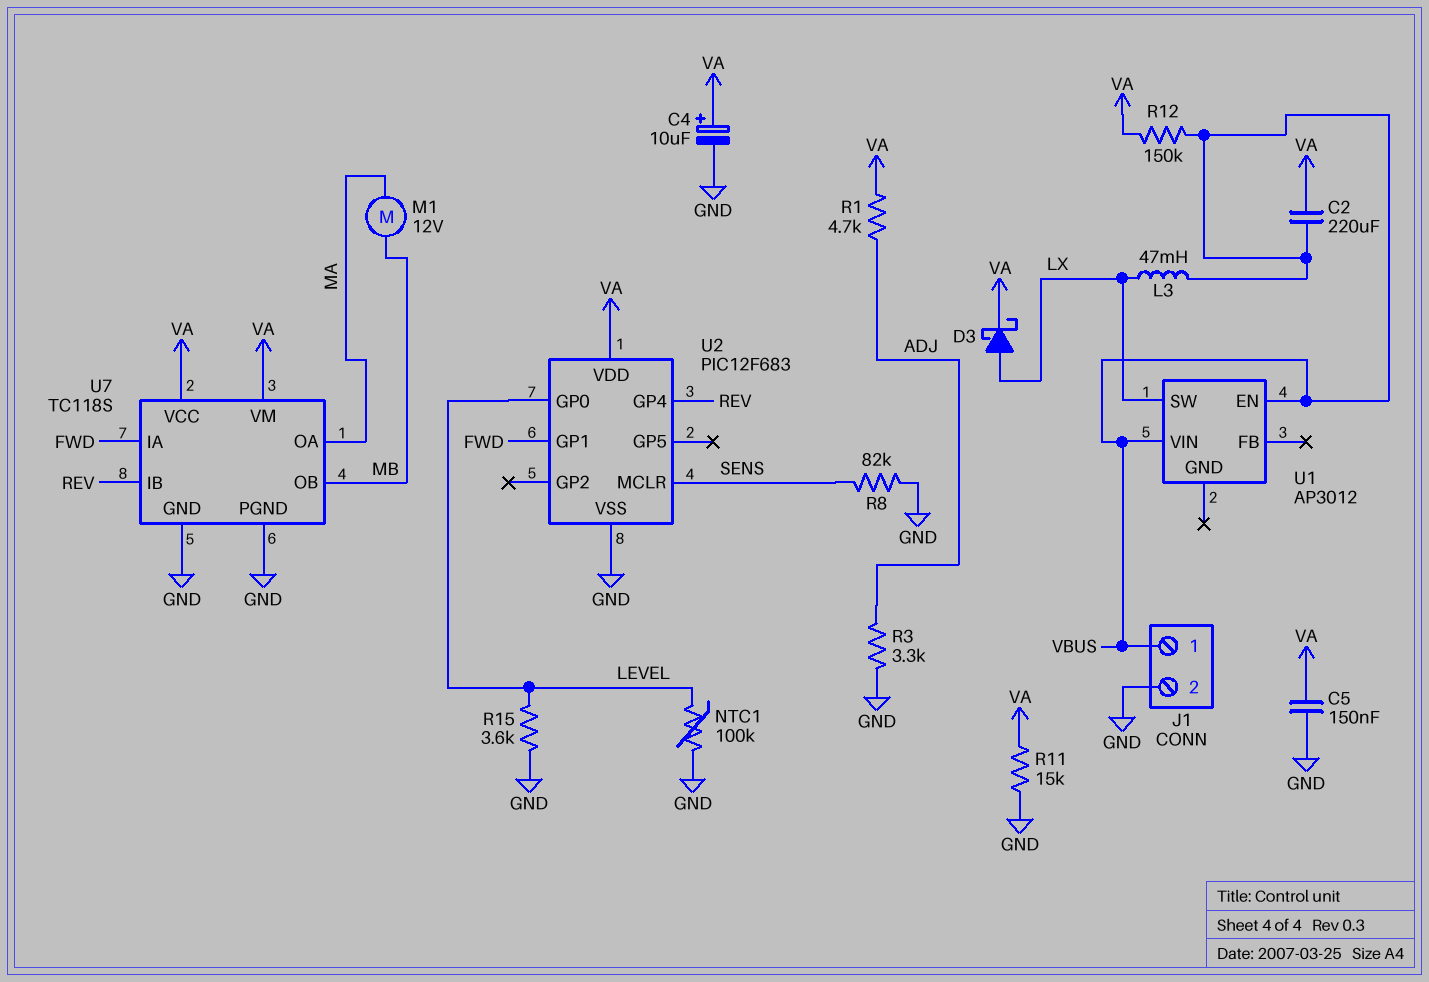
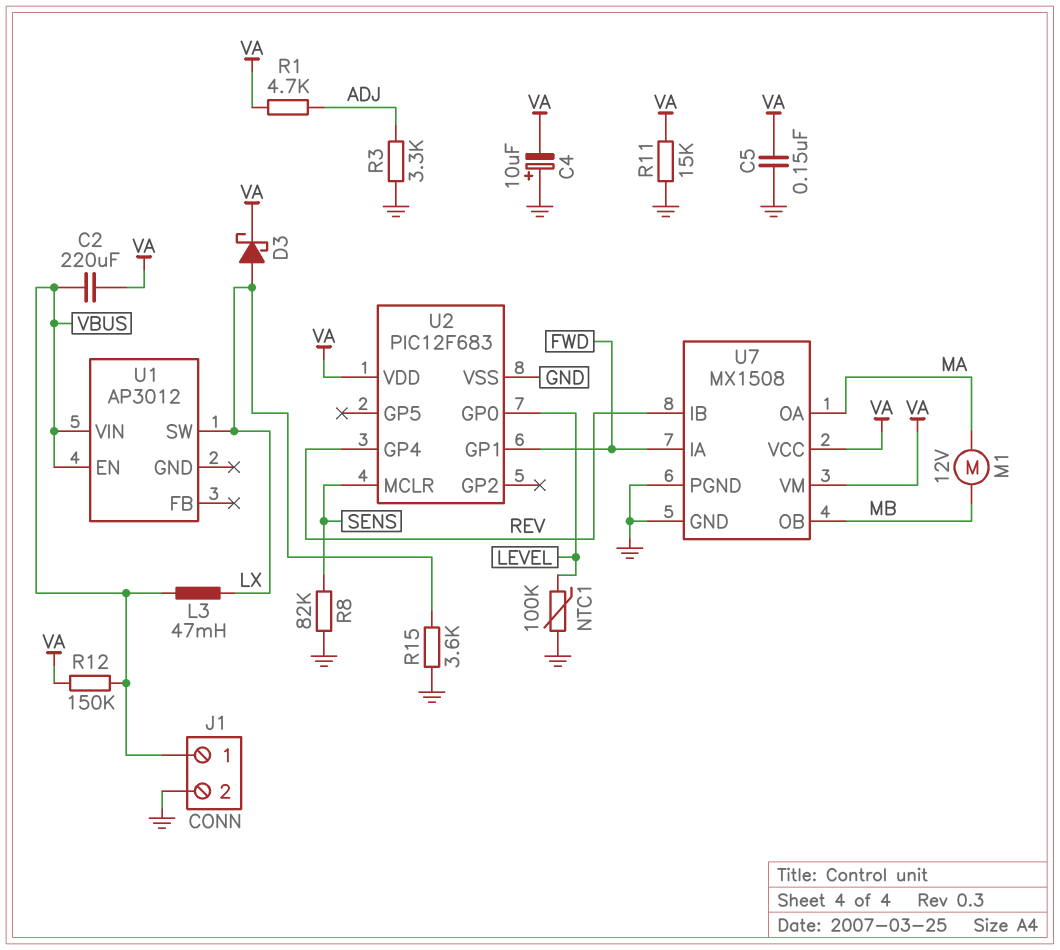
C4: 10uF (plus VA, minus GND) -> 10uF (plus GND, minus VA)
R15: 3.6k (GND, LEVEL) -> 3.6k (GND, LX)
U7: TC118S -> MX1508

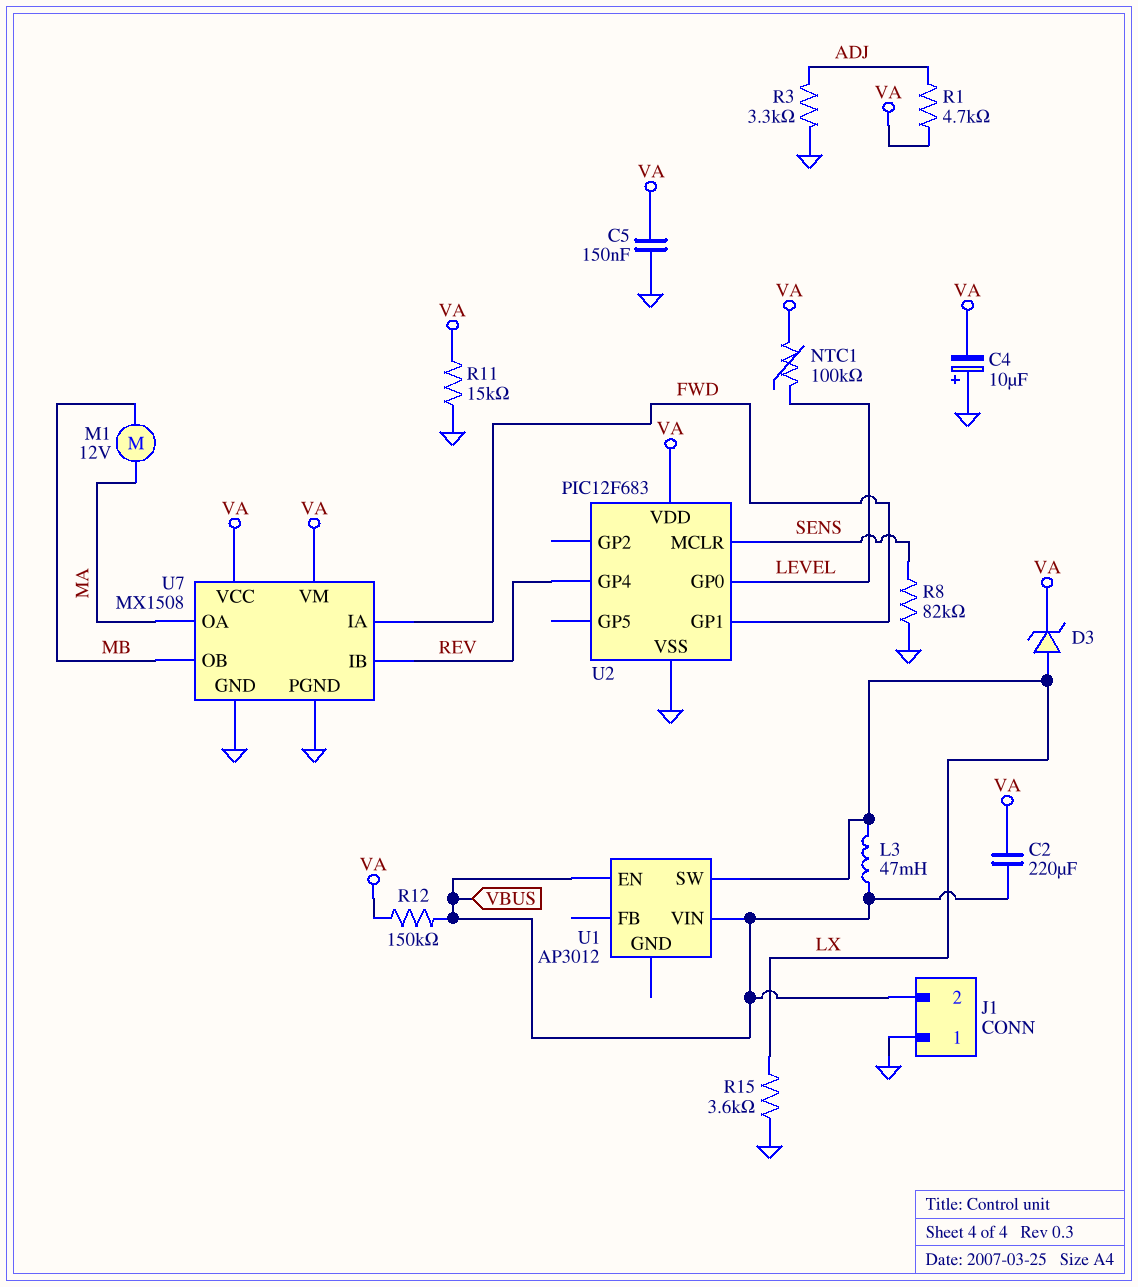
D3: schottky (A LX, K VA) -> zener (A LX, K VA)
J1 pin 1: VBUS -> GND
J1 pin 2: GND -> VBUS
NTC1: 100k (GND, LEVEL) -> 100k (LEVEL, VA)

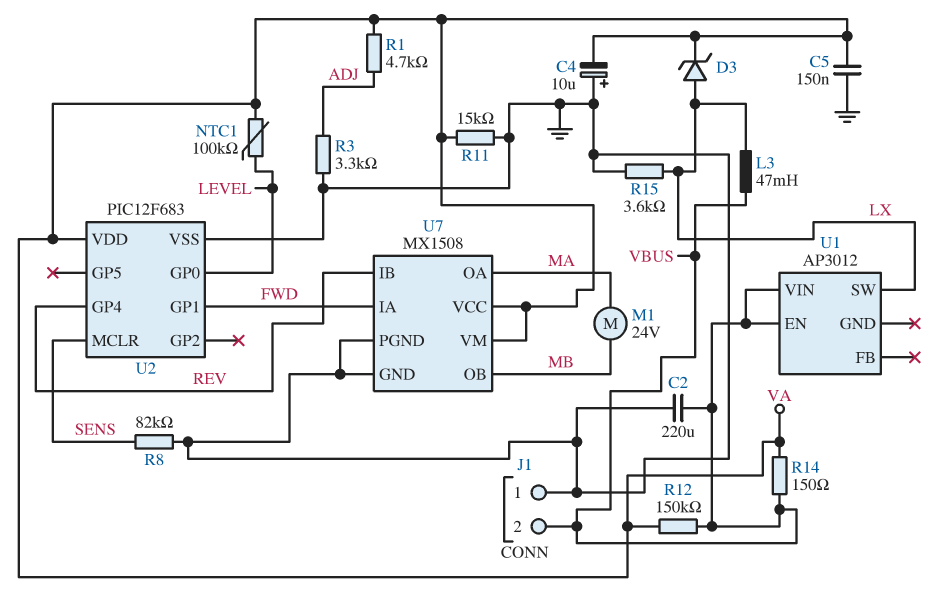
C2: 220uF (VA, VBUS) -> 220uF (GND, VBUS)
M1: motor 12V (MA, MB) -> motor 24V (MA, MB)
R14: none -> 150 (VA, VBUS)

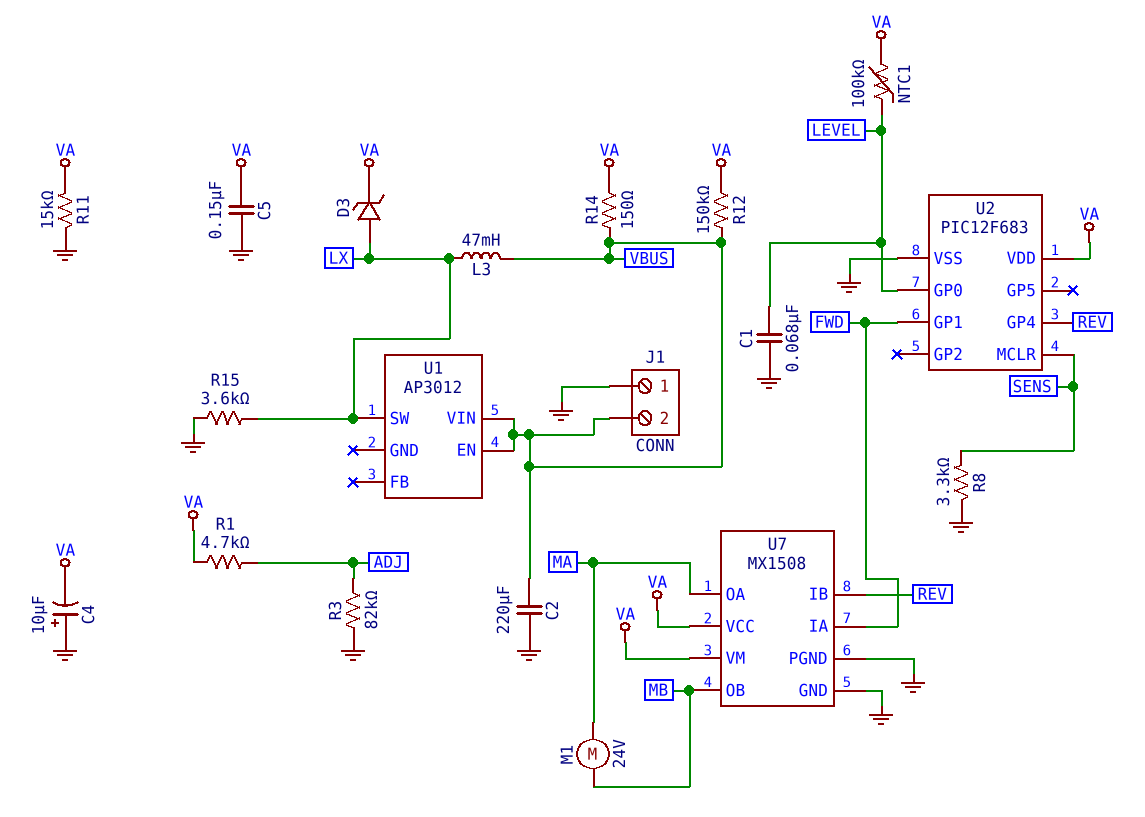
C1: none -> 68nF (GND, LEVEL)
R3: 3.3k (ADJ, GND) -> 82k (ADJ, GND)
R8: 82k (GND, SENS) -> 3.3k (GND, SENS)

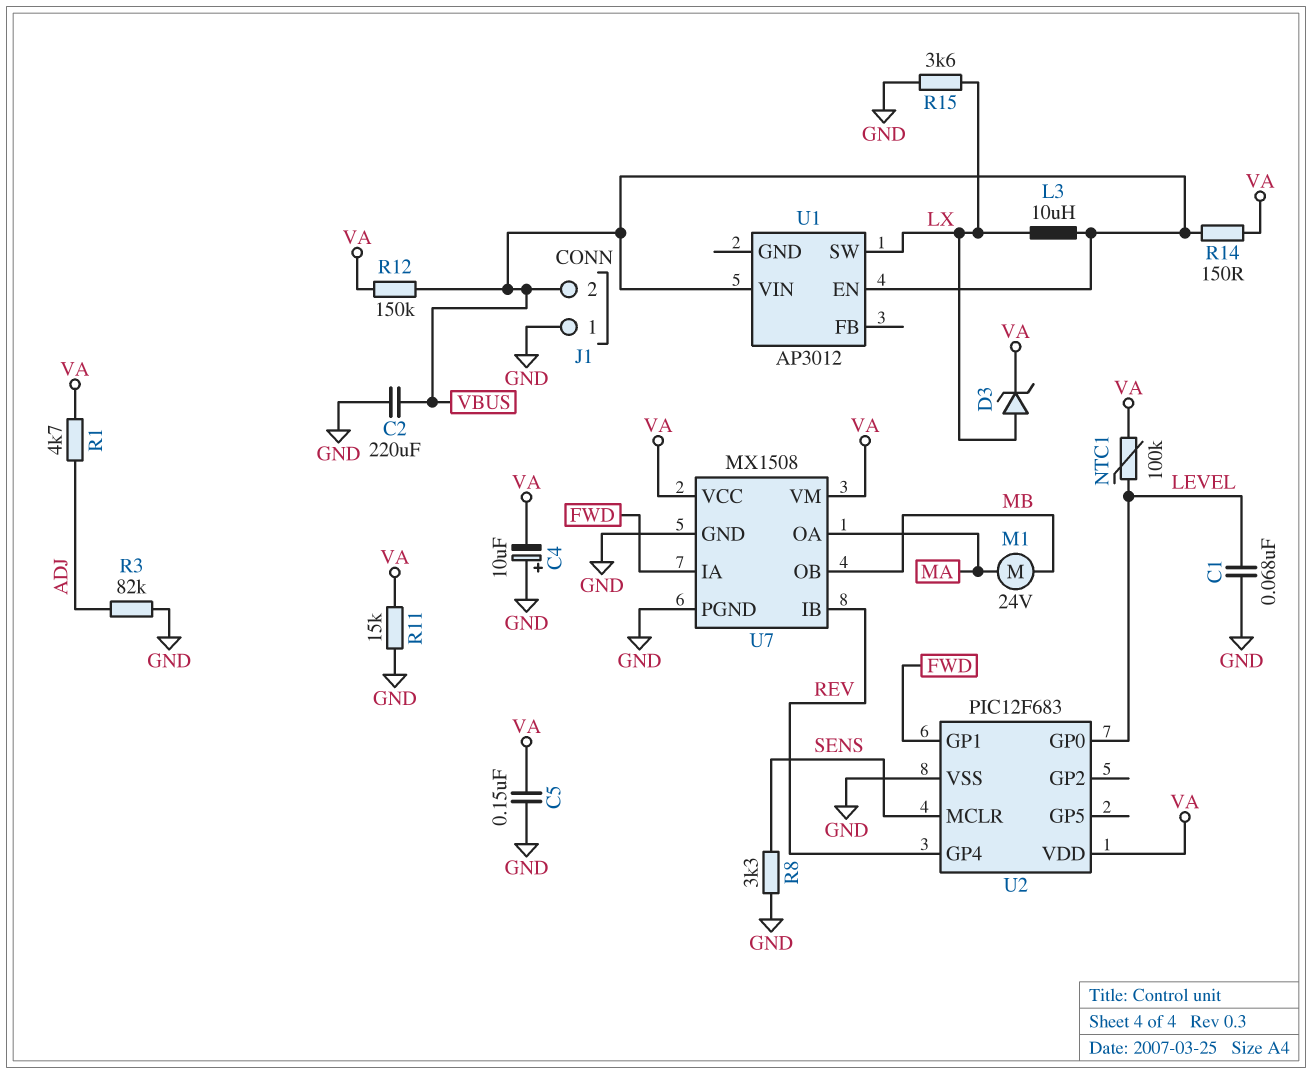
L3: 47mH (LX, VBUS) -> 10uH (LX, VBUS)

